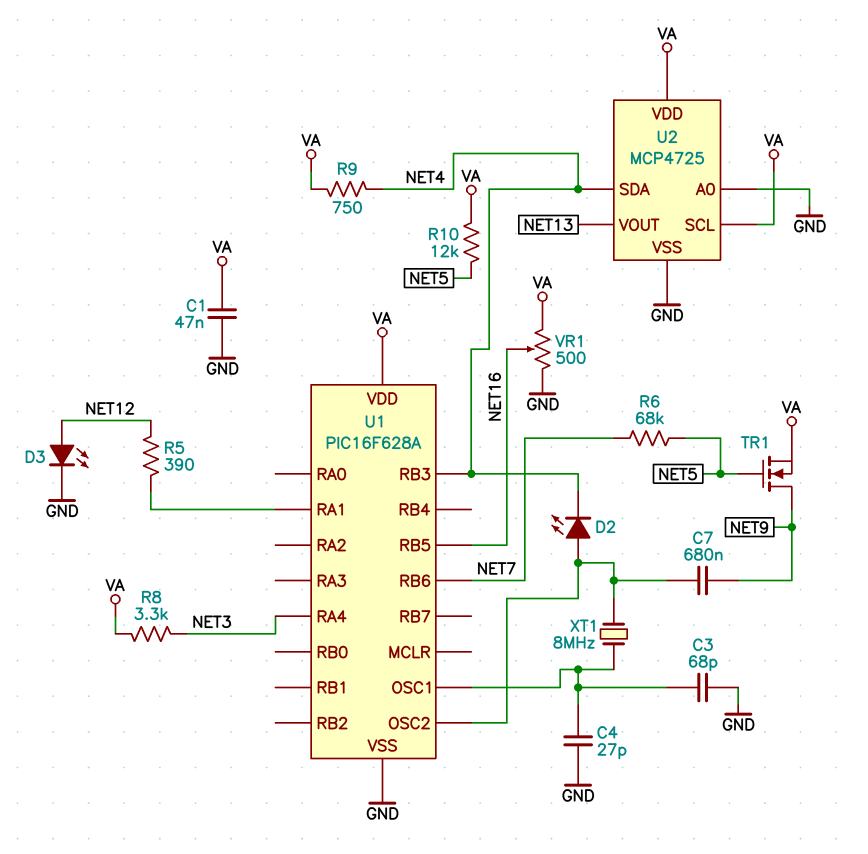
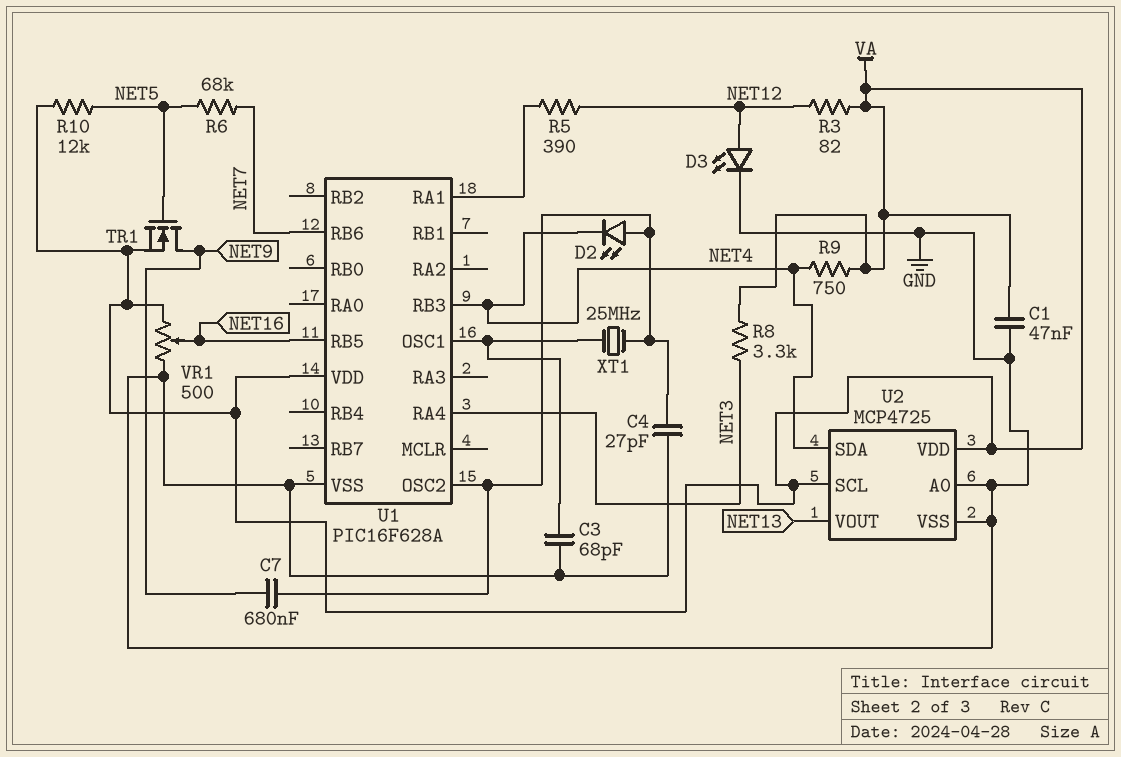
C4: 27pF (GND, U1/OSC1) -> 27pF (GND, U1/OSC2)
R3: none -> 82 (NET12, VA)
XT1: 8MHz (U1/OSC1, U1/OSC2) -> 25MHz (U1/OSC1, U1/OSC2)

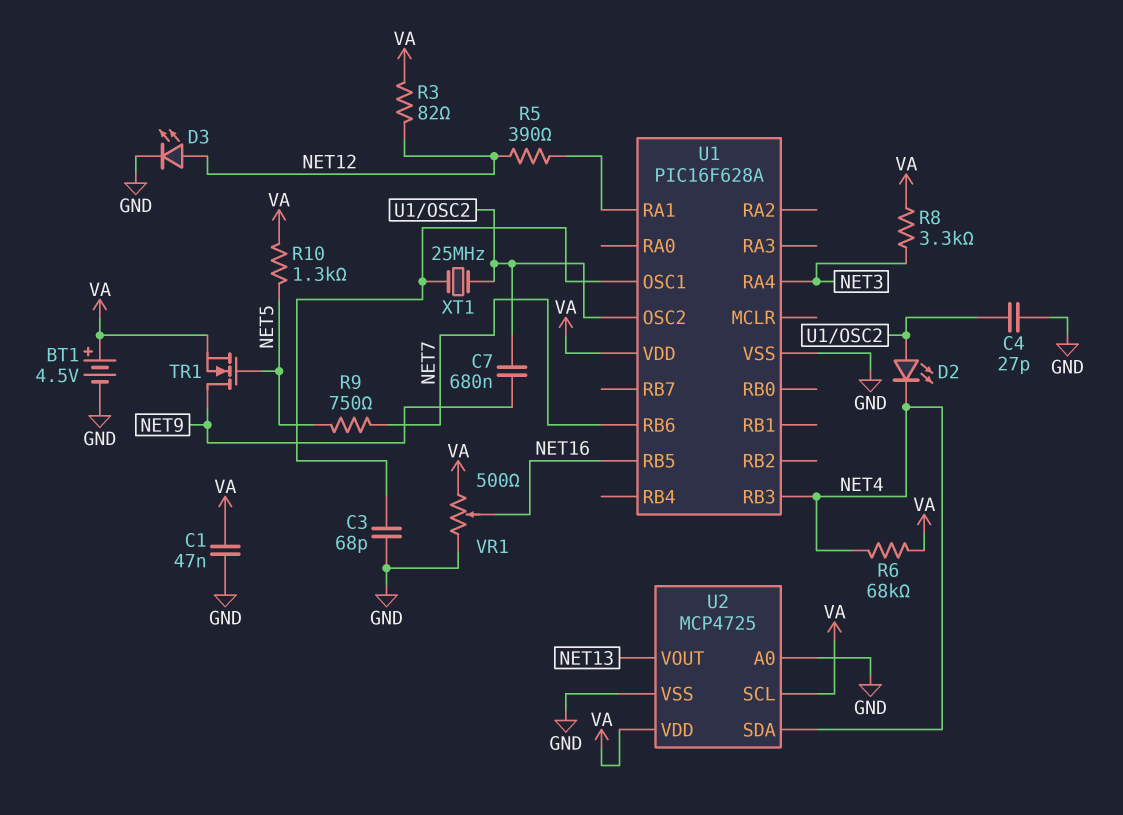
BT1: none -> 4.5V (plus VA, minus GND)
R6: 68k (NET5, NET7) -> 68k (NET4, VA)
R9: 750 (NET4, VA) -> 750 (NET5, NET7)
R10: 12k (NET5, VA) -> 1.3k (NET5, VA)

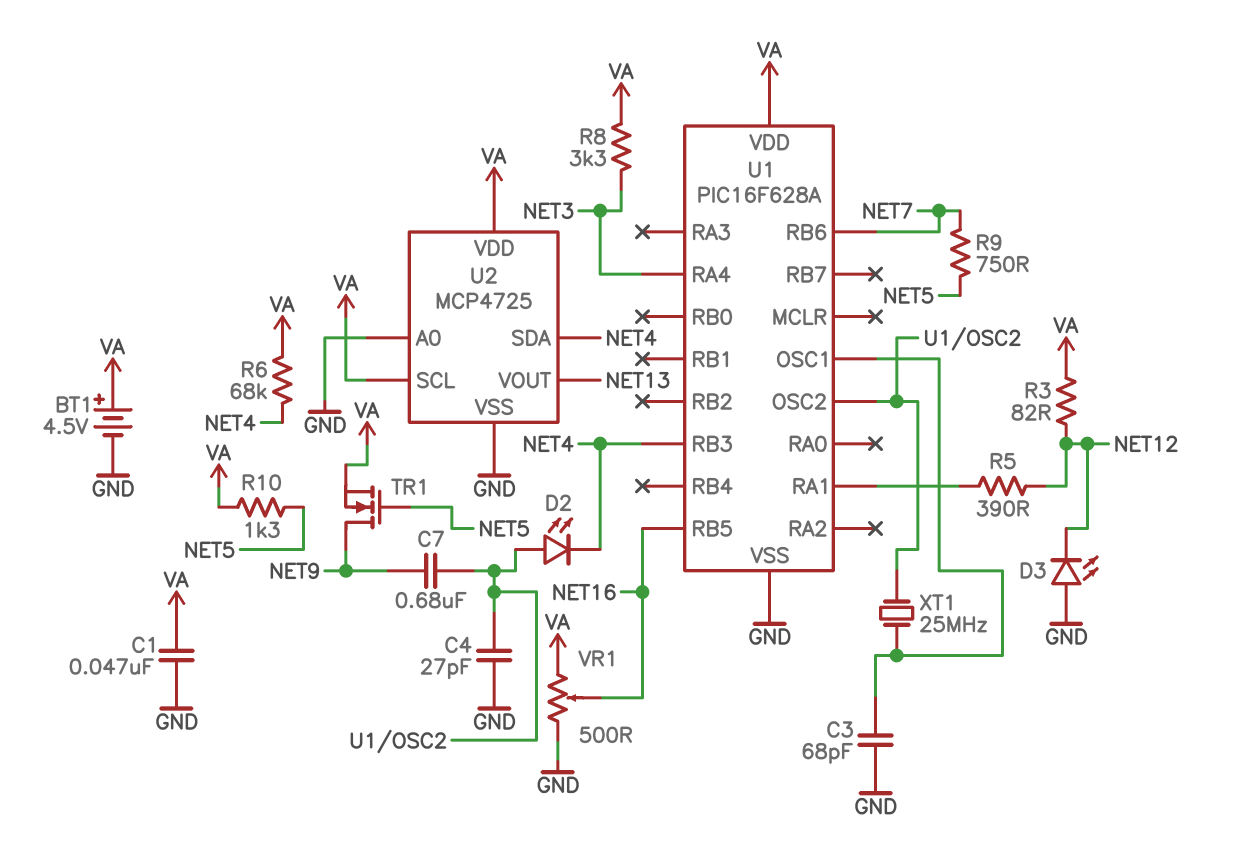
D3: LED (A NET12, K GND) -> LED (A GND, K NET12)

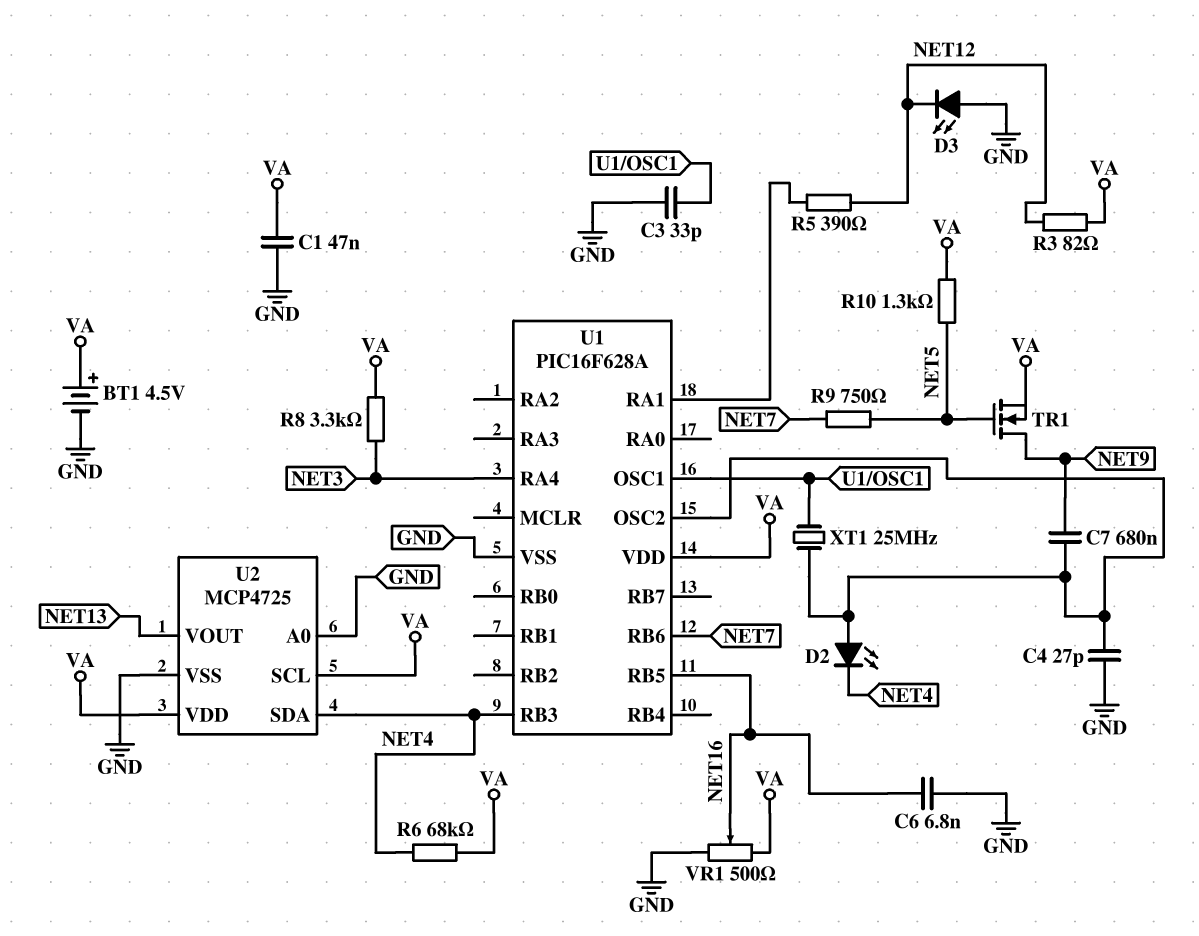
C3: 68pF (GND, U1/OSC1) -> 33pF (GND, U1/OSC1)
C6: none -> 6.8nF (GND, NET16)

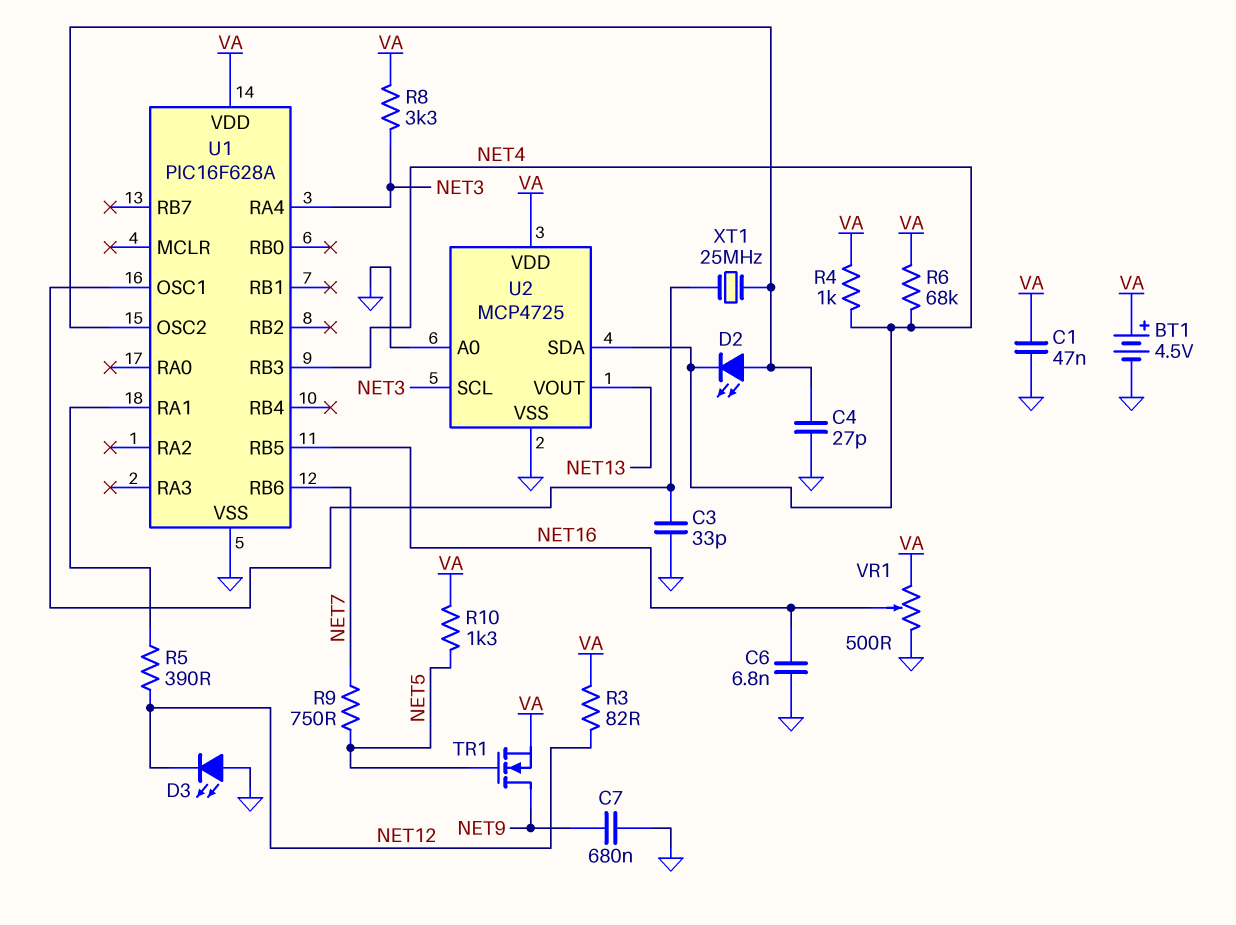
C7: 680nF (NET9, U1/OSC2) -> 680nF (GND, NET9)
R4: none -> 1k (NET4, VA)
U2 pin SCL: VA -> NET3

